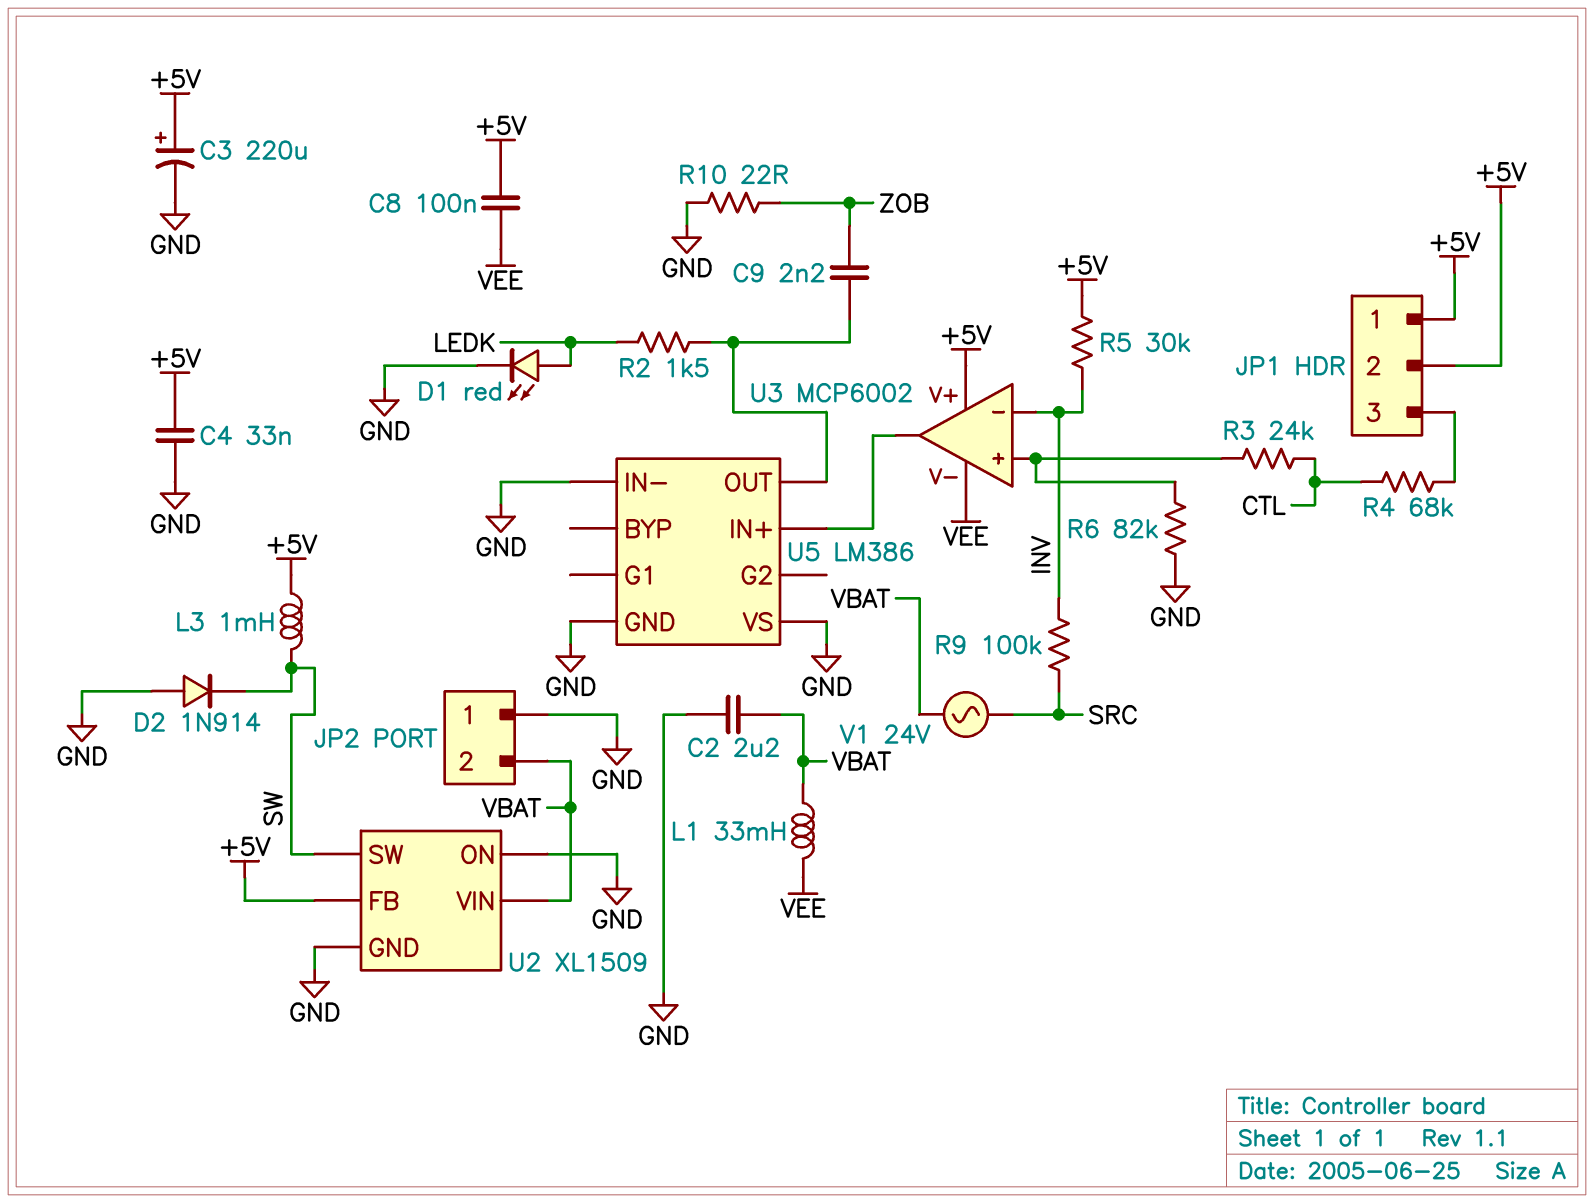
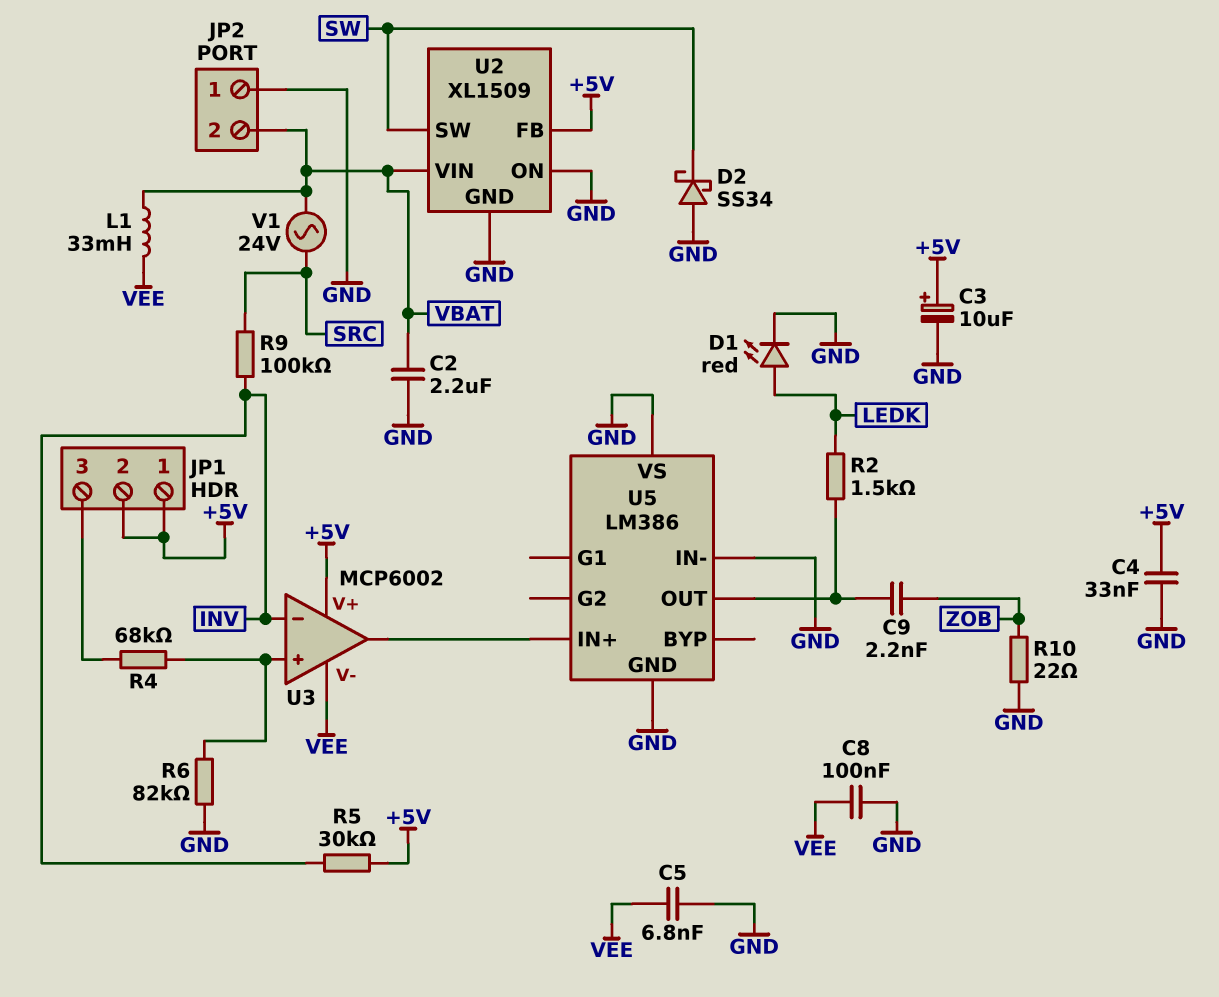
C3: 220uF (plus +5V, minus GND) -> 10uF (plus +5V, minus GND)
C5: none -> 6.8nF (GND, VEE)
C8: 100nF (+5V, VEE) -> 100nF (GND, VEE)
D2: diode 1N914 (A GND, K SW) -> schottky SS34 (A GND, K SW)
L3: 1mH (+5V, SW) -> none
R3: 24k (CTL, U3/in+) -> none
R4: 68k (CTL, JP1/3) -> 68k (JP1/3, U3/in+)

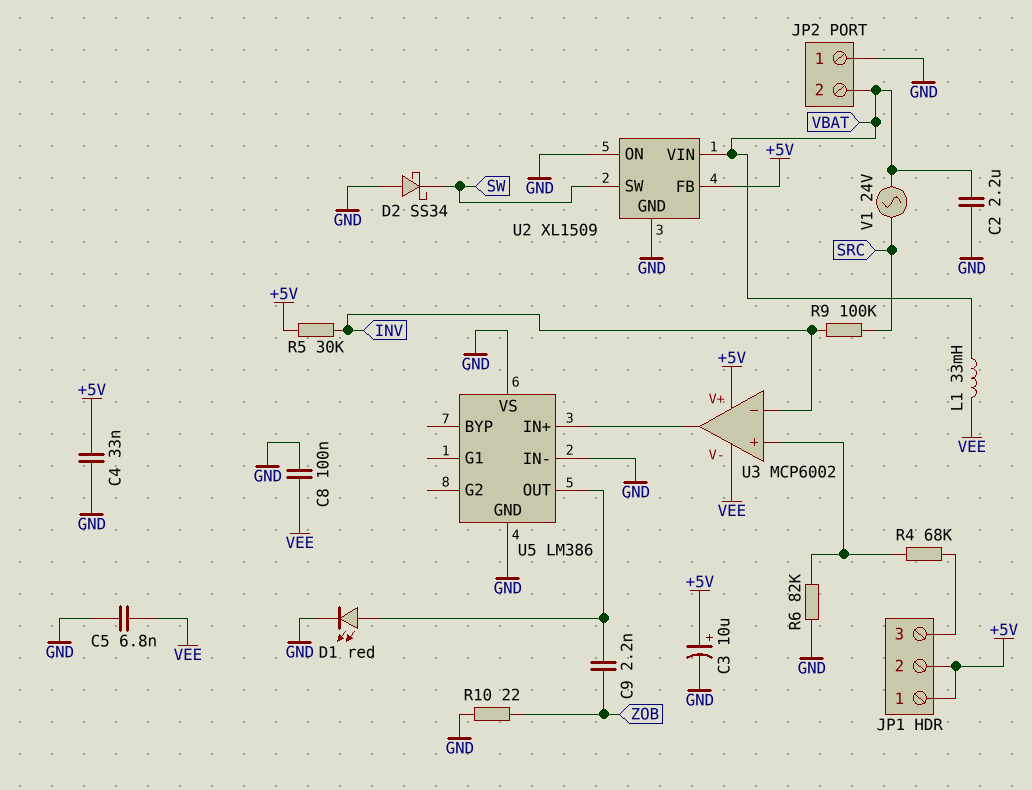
D1: LED red (A LEDK, K GND) -> LED red (A U5/OUT, K GND)
R2: 1.5k (LEDK, U5/OUT) -> none

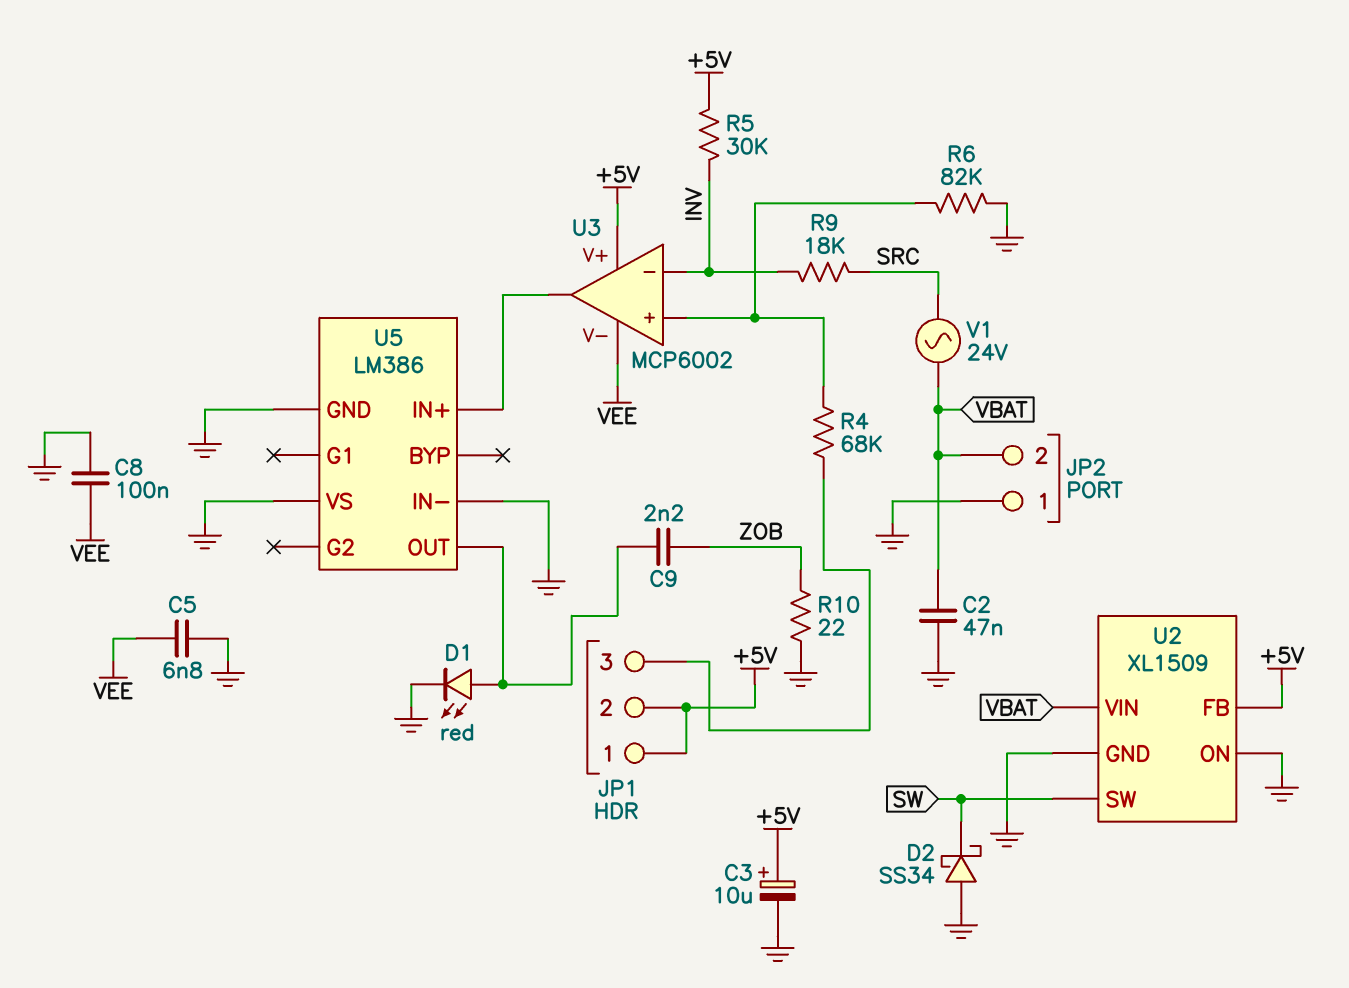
C2: 2.2uF (GND, VBAT) -> 47nF (GND, VBAT)
C4: 33nF (+5V, GND) -> none
L1: 33mH (VBAT, VEE) -> none
R9: 100k (INV, SRC) -> 18k (INV, SRC)

